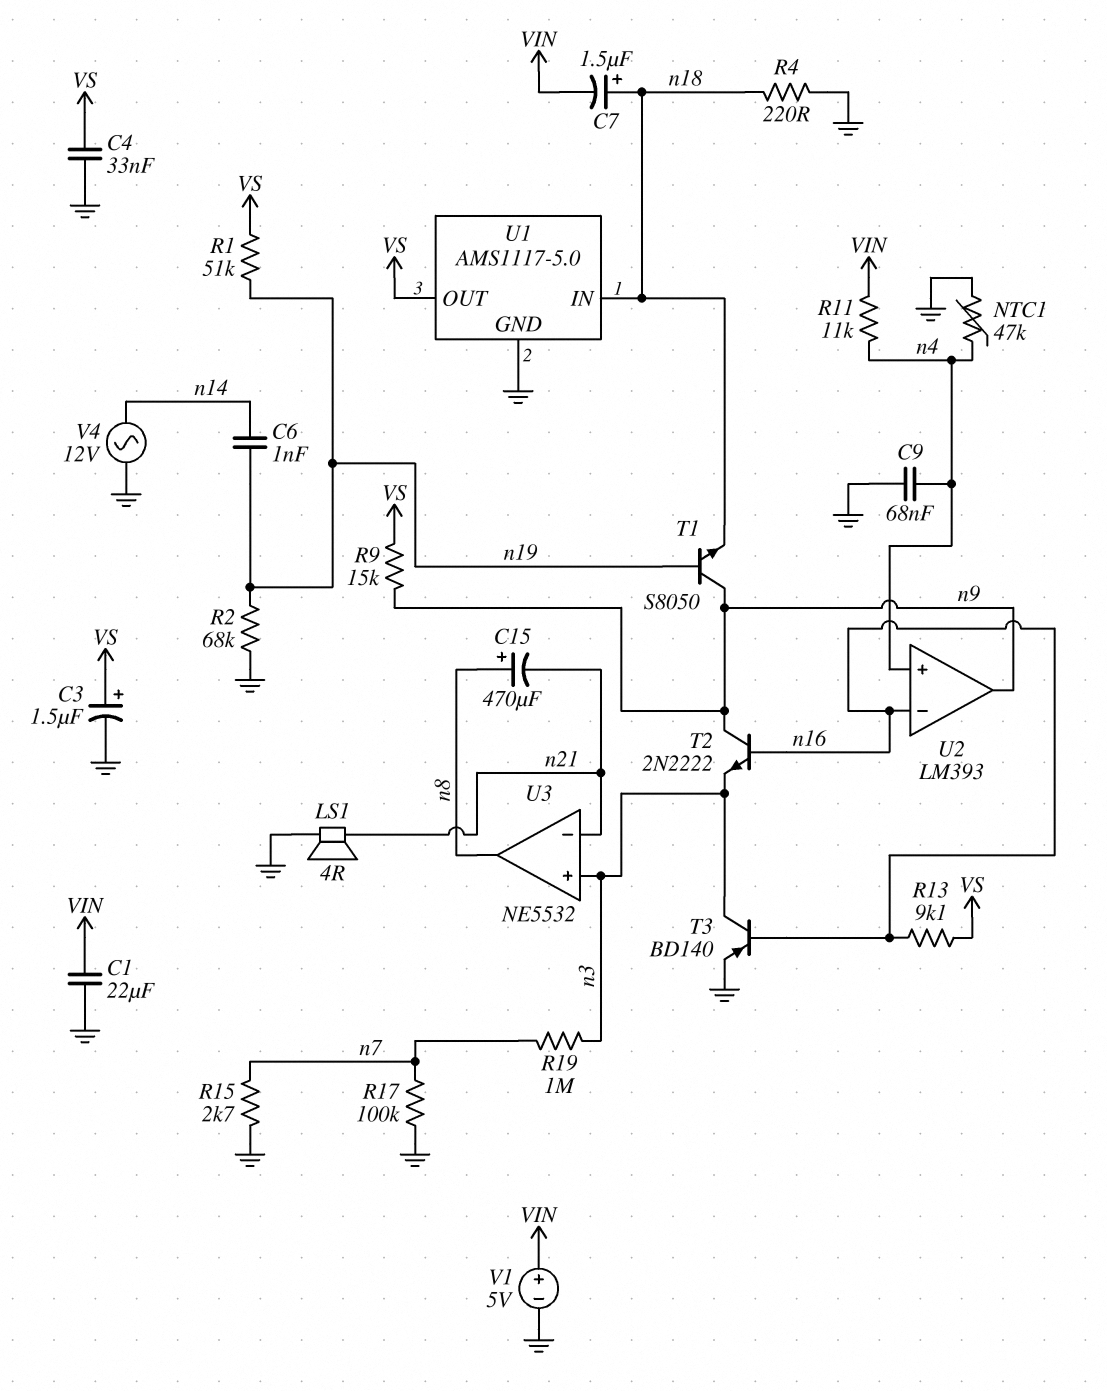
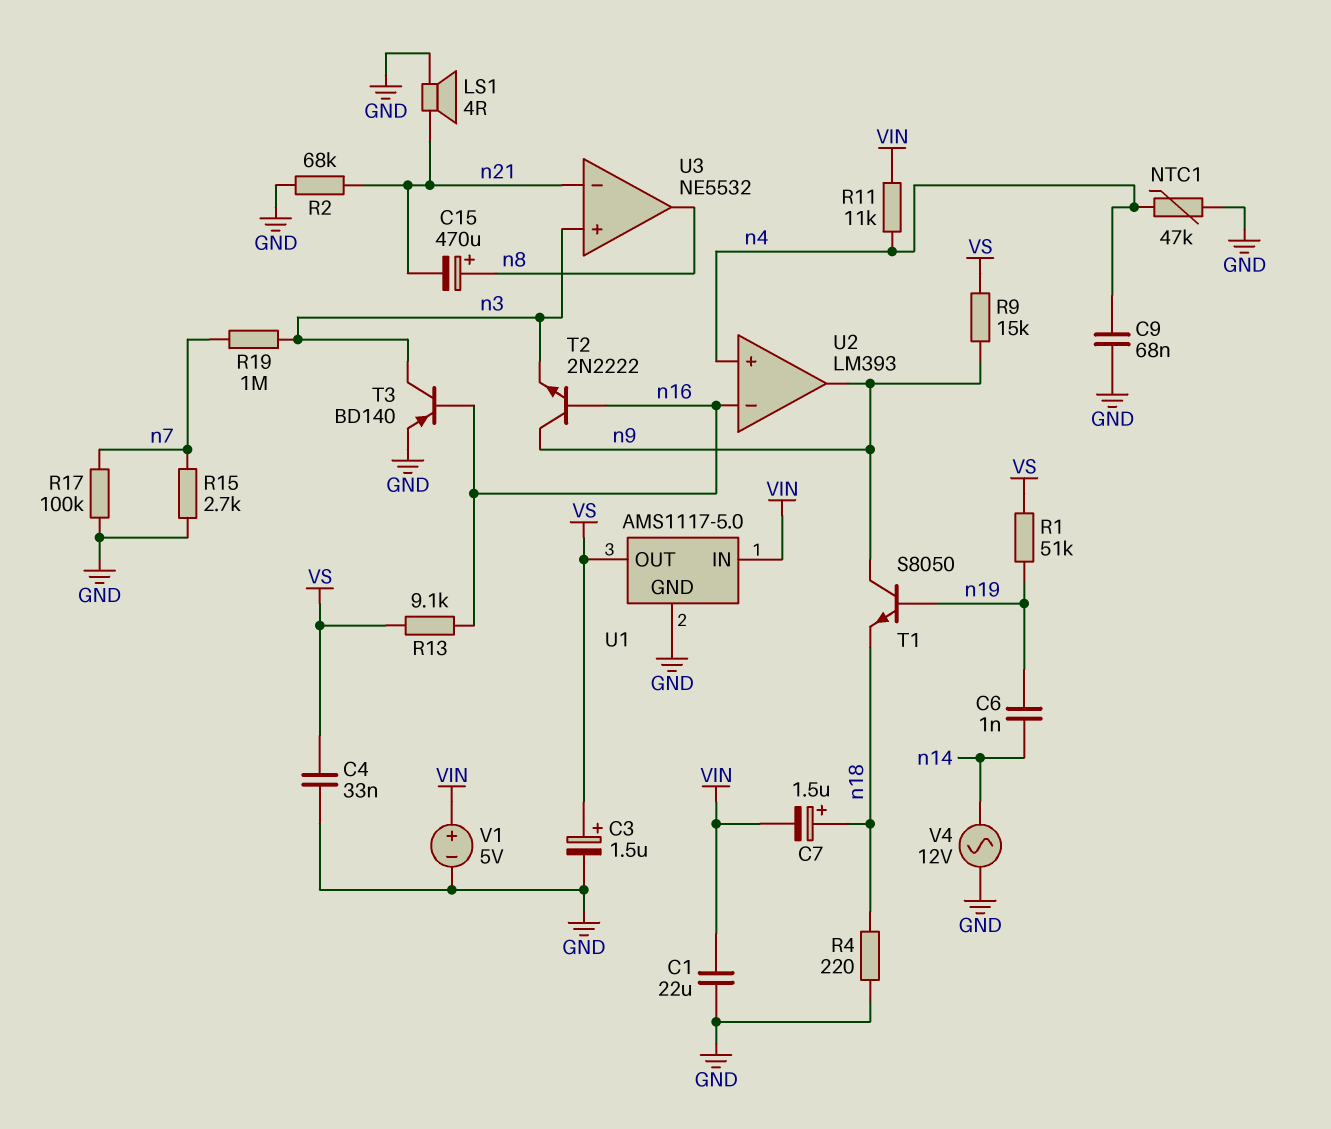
R2: 68k (GND, n19) -> 68k (GND, n21)
U1 pin IN: n18 -> VIN

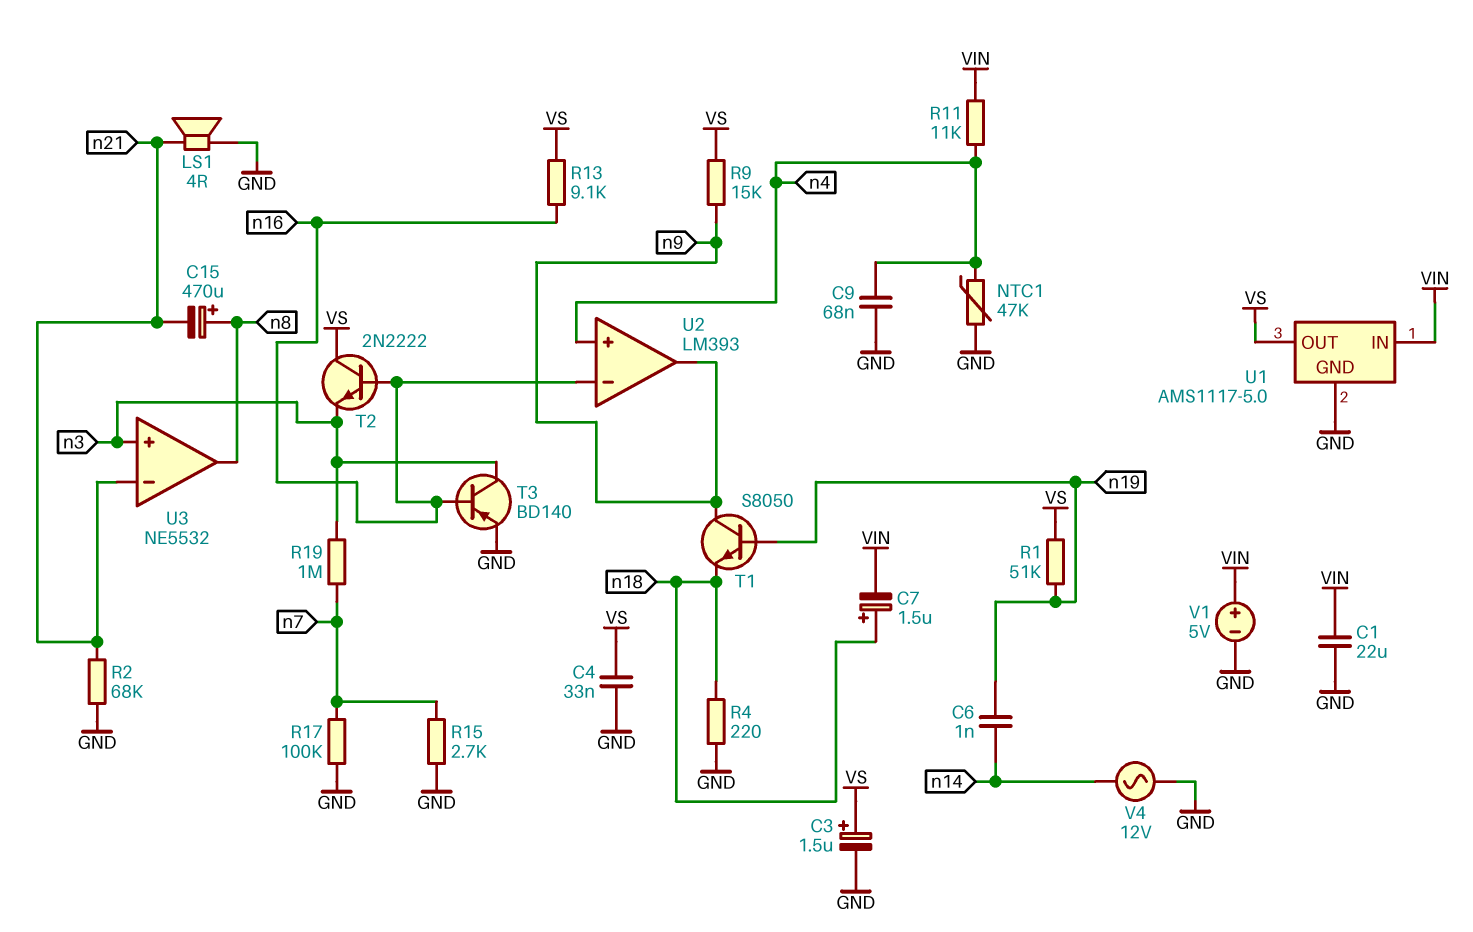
T2: NPN 2N2222 (B n16, C n9, E n3) -> NPN 2N2222 (B n16, C VS, E n3)

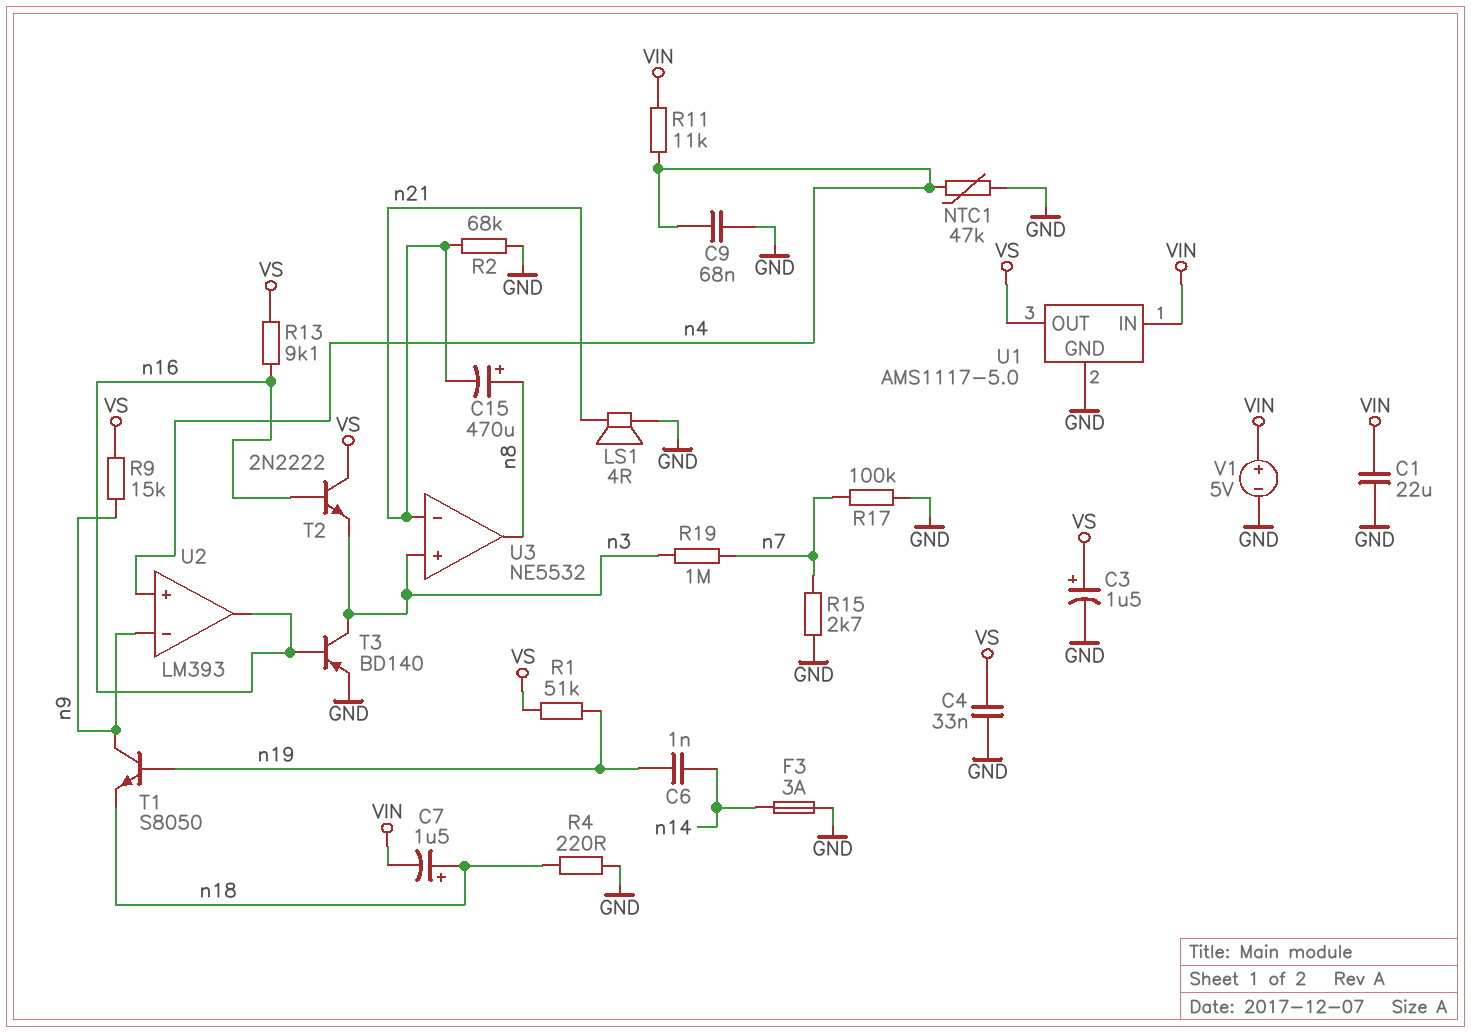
F3: none -> 3A (GND, n14)
U2 pin in-: n16 -> n9
U2 pin out: n9 -> n16
V4: AC 12V (GND, n14) -> none

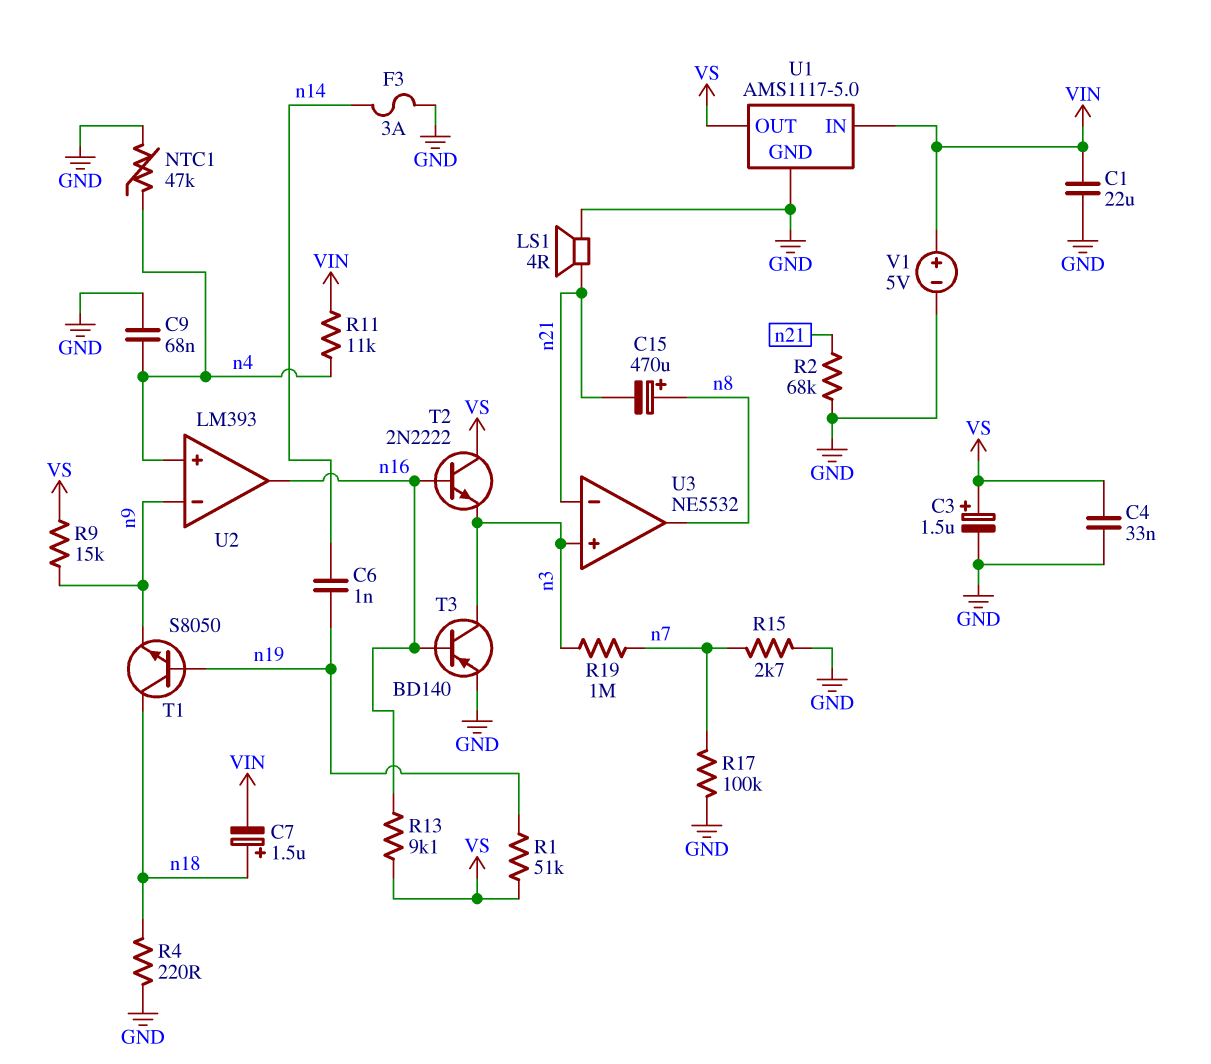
T1: NPN S8050 (B n19, C n9, E n18) -> NPN S8050 (B n19, C n18, E n9)

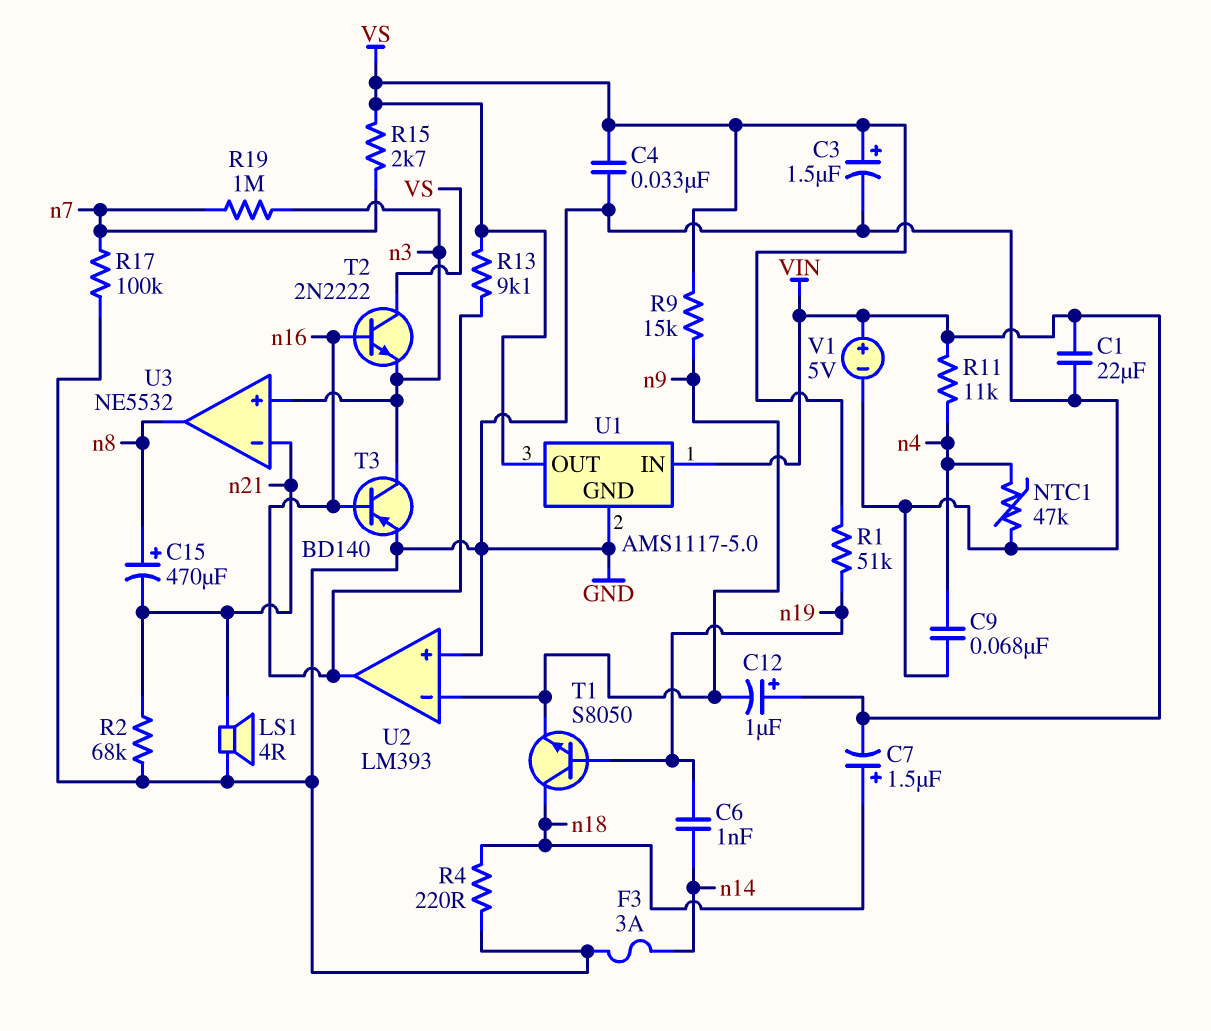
C12: none -> 1uF (plus VIN, minus n9)
R15: 2.7k (GND, n7) -> 2.7k (VS, n7)
U2 pin in+: n4 -> GND

